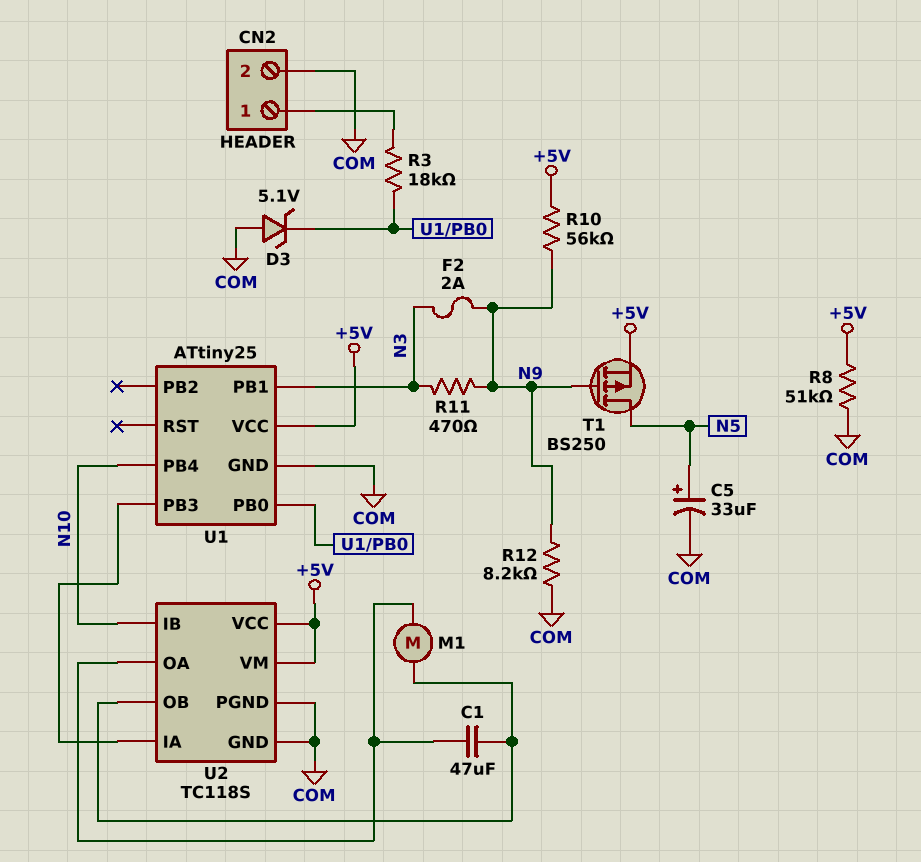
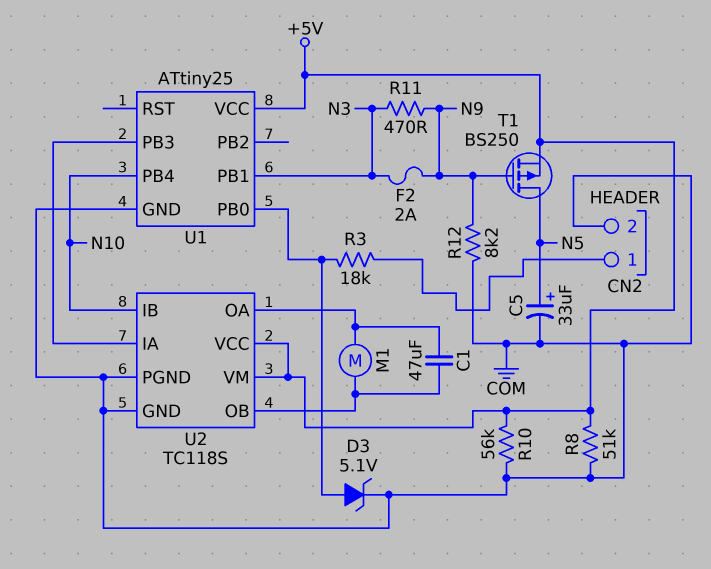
D3: zener 5.1V (A COM, K U1/PB0) -> zener 5.1V (A U1/PB0, K COM)
R10: 56k (+5V, N9) -> 56k (+5V, COM)

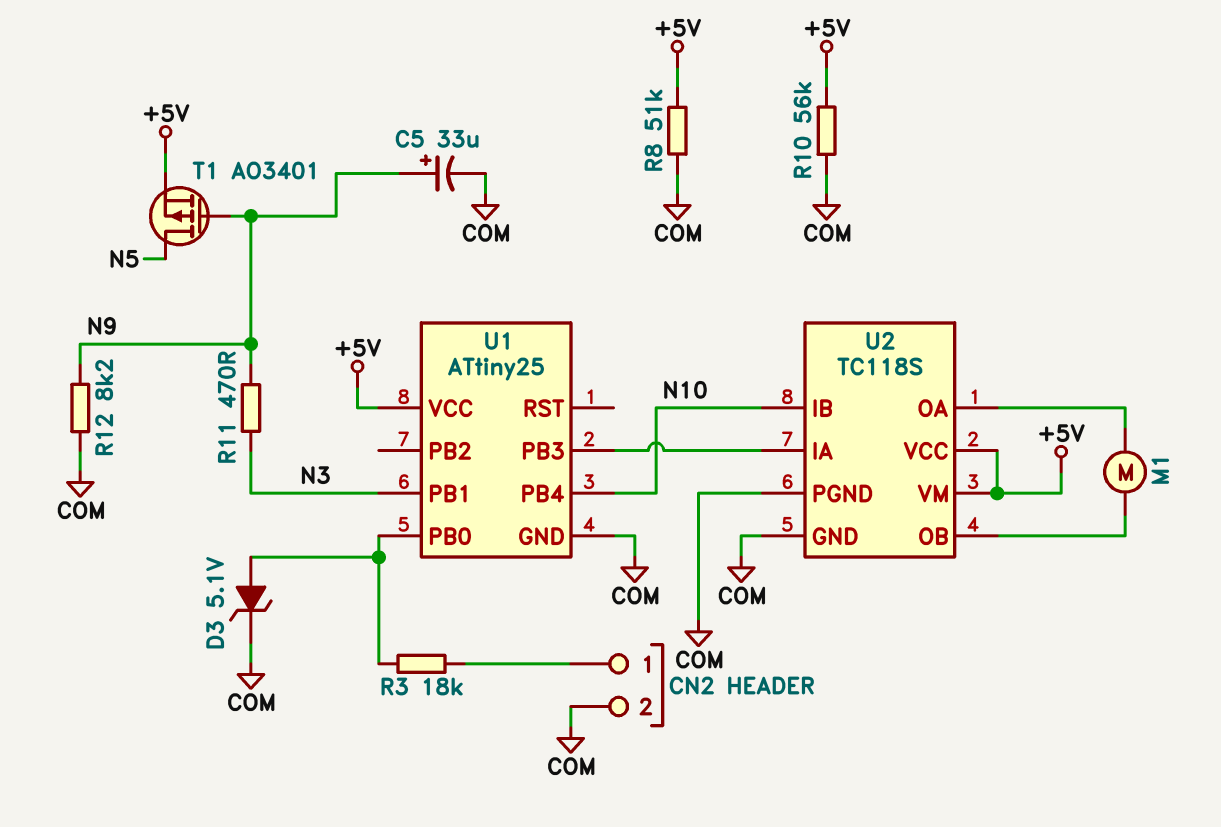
C1: 47uF (U2/OA, U2/OB) -> none
C5: 33uF (plus N5, minus COM) -> 33uF (plus N9, minus COM)
F2: 2A (N3, N9) -> none
T1: PMOS BS250 (G N9, D N5, S +5V) -> PMOS AO3401 (G N9, D N5, S +5V)

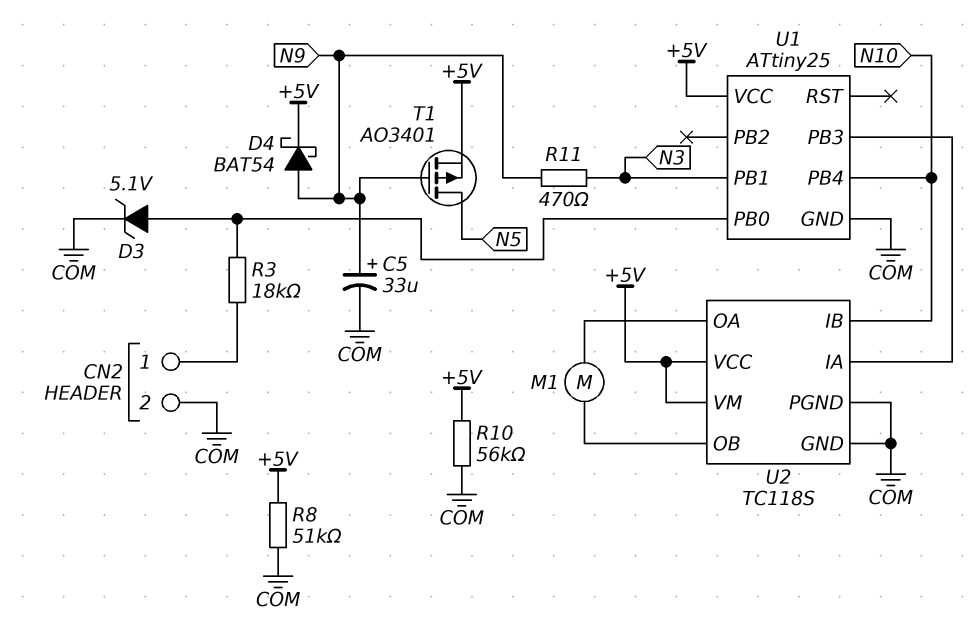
D4: none -> schottky BAT54 (A N9, K +5V)
R12: 8.2k (COM, N9) -> none

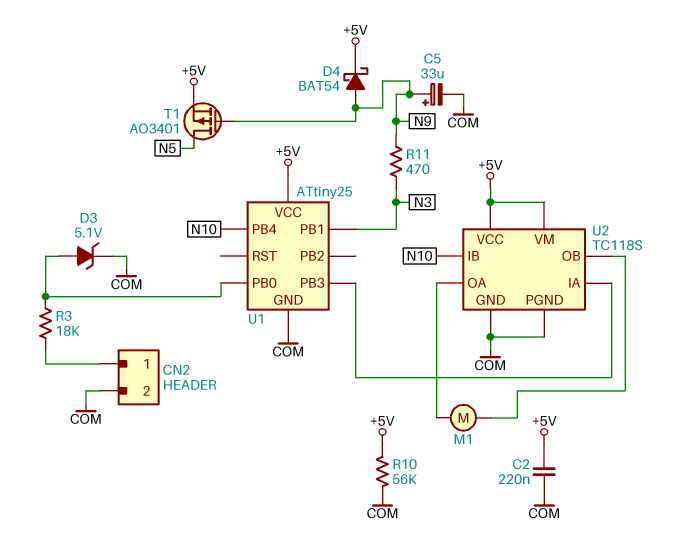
C2: none -> 220nF (+5V, COM)
R8: 51k (+5V, COM) -> none

